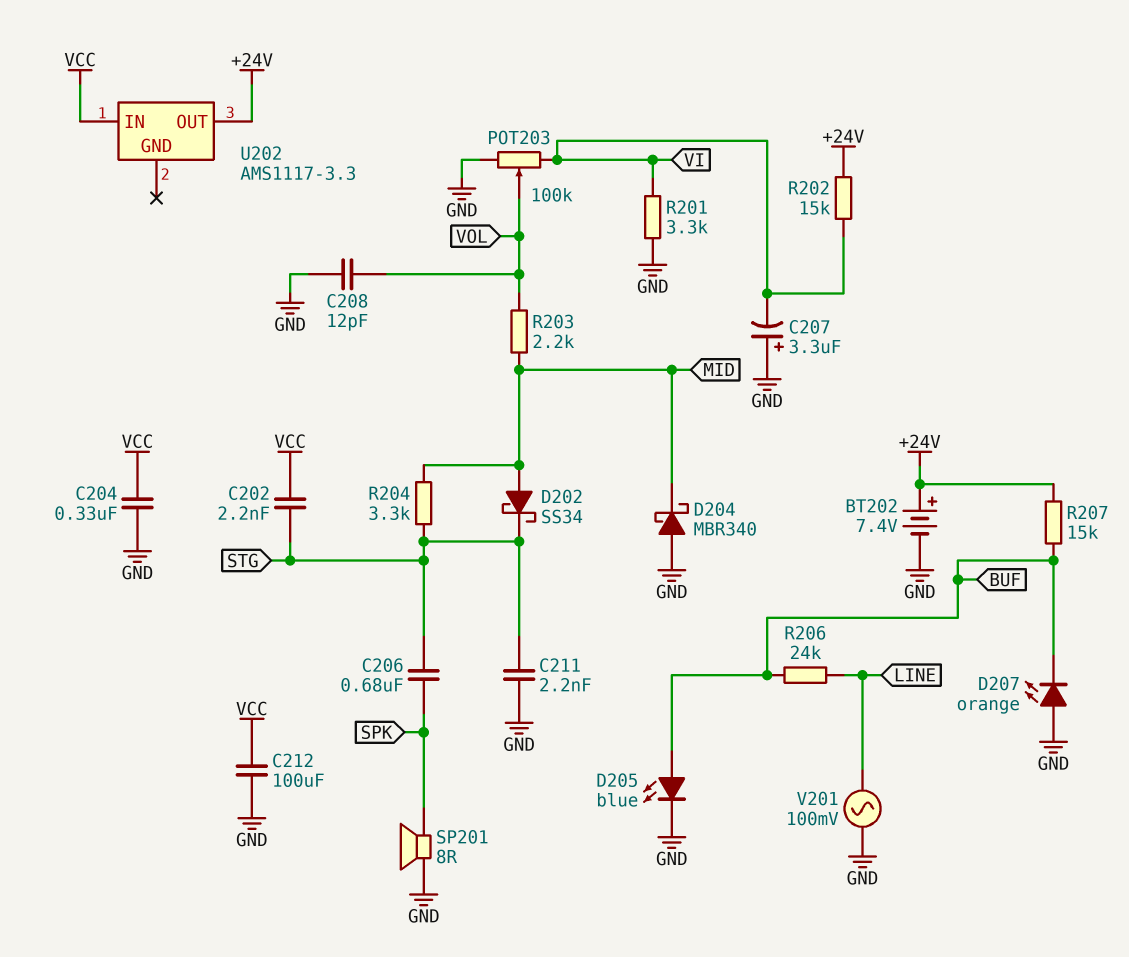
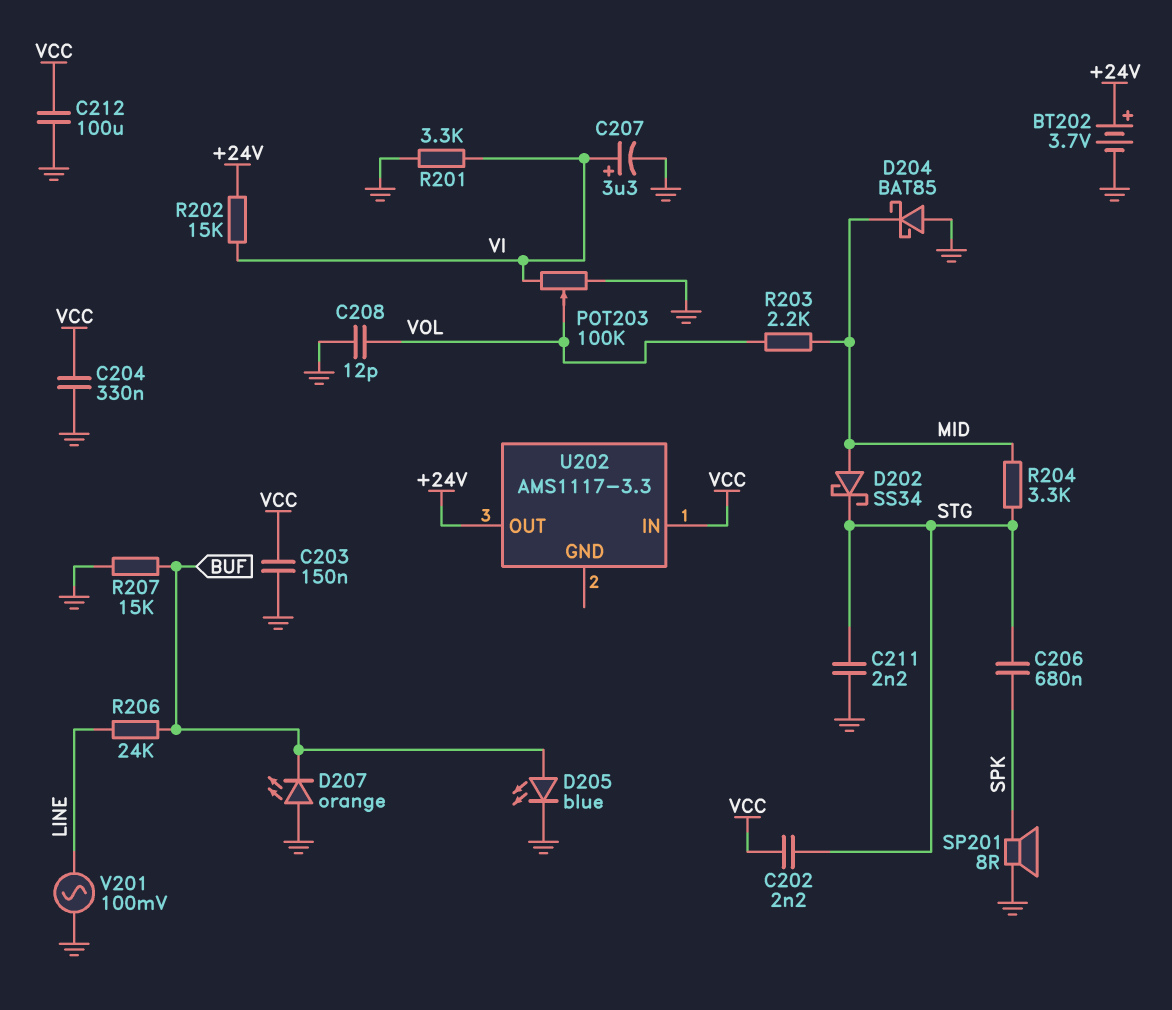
BT202: 7.4V (plus +24V, minus GND) -> 3.7V (plus +24V, minus GND)
C203: none -> 150nF (GND, VCC)
C207: 3.3uF (plus GND, minus VI) -> 3.3uF (plus VI, minus GND)
D204: schottky MBR340 (A GND, K MID) -> schottky BAT85 (A GND, K MID)
R207: 15k (+24V, BUF) -> 15k (BUF, GND)

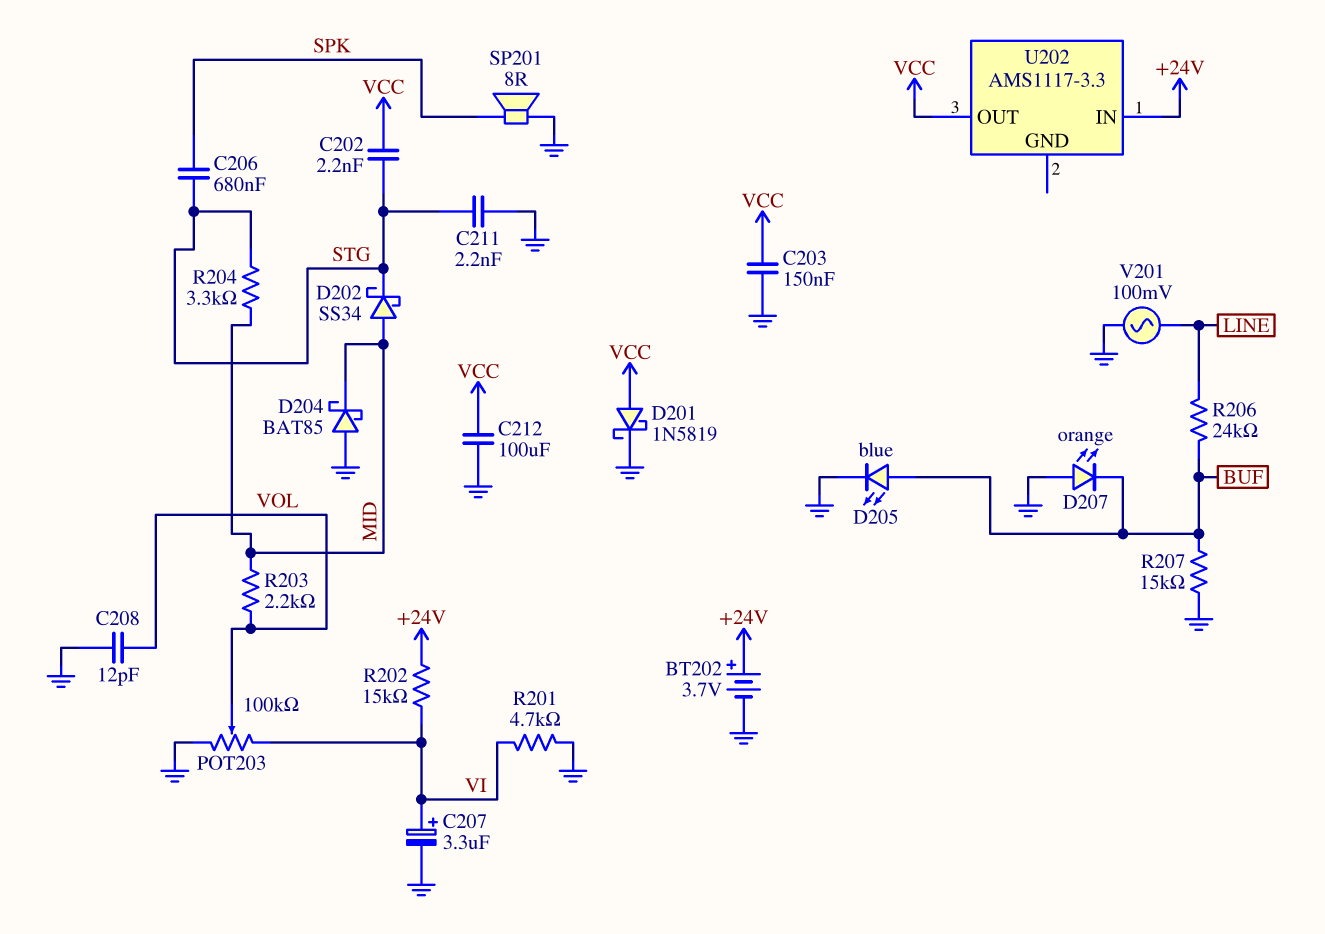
C204: 330nF (GND, VCC) -> none
D201: none -> schottky 1N5819 (A VCC, K GND)
R201: 3.3k (GND, VI) -> 4.7k (GND, VI)
U202 pin IN: VCC -> +24V
U202 pin OUT: +24V -> VCC

